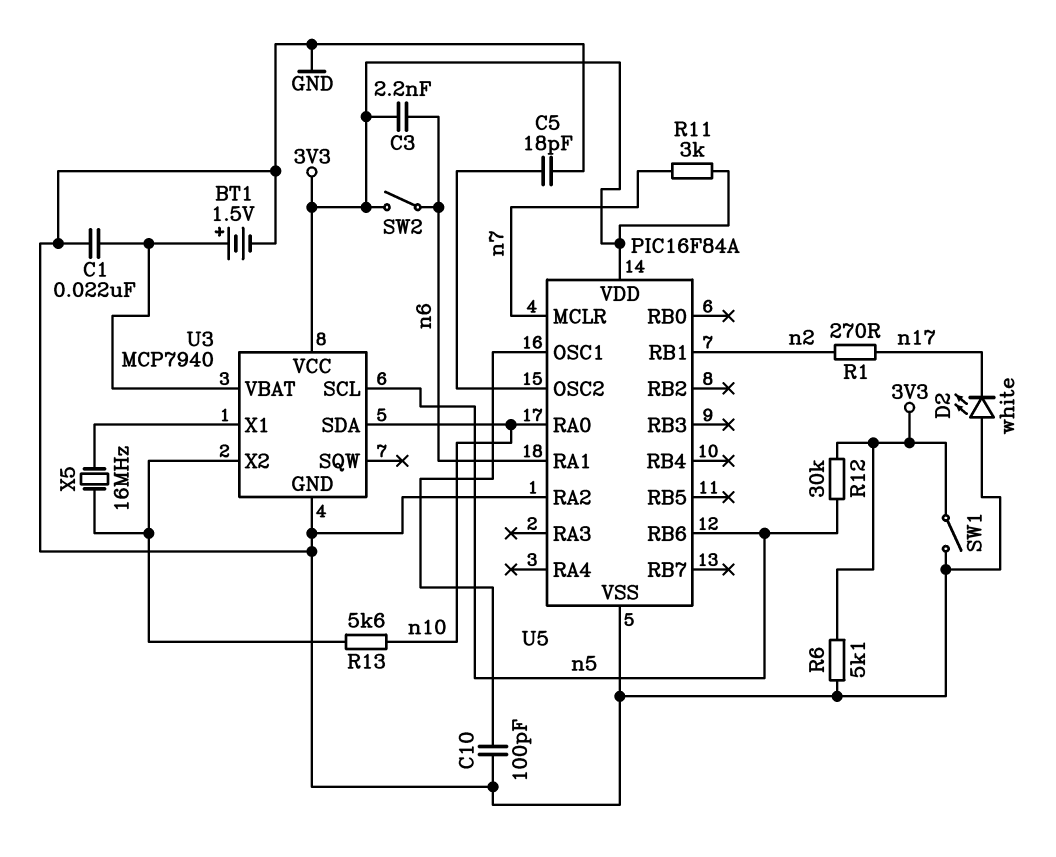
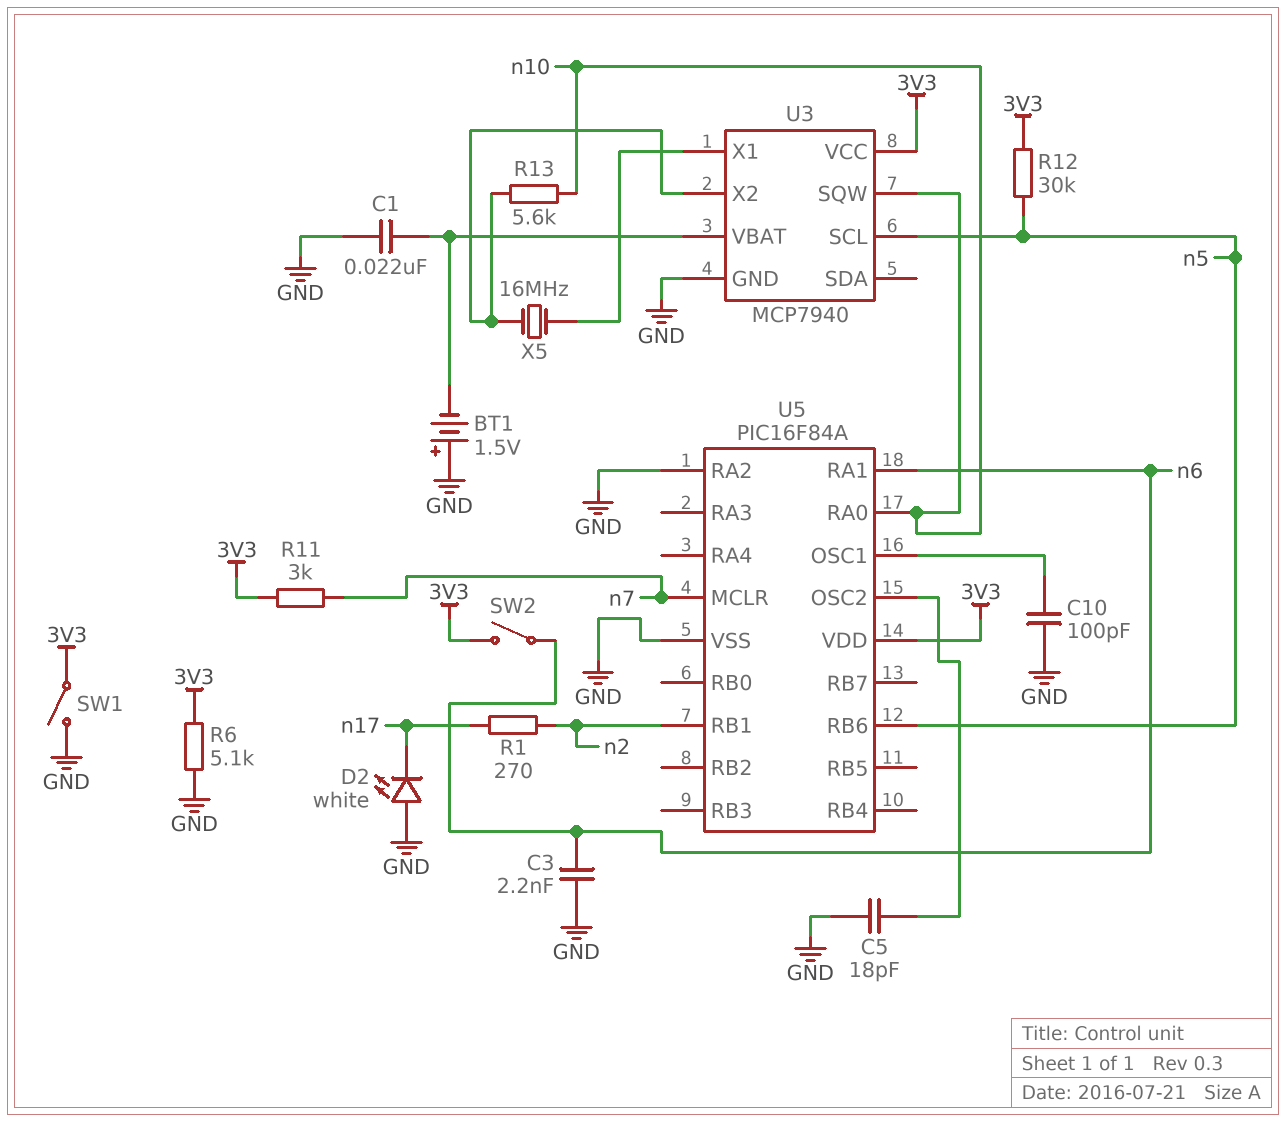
BT1: 1.5V (plus U3/VBAT, minus GND) -> 1.5V (plus GND, minus U3/VBAT)
C3: 2.2nF (3V3, n6) -> 2.2nF (GND, n6)
U3 pin SDA: n10 -> none
U3 pin SQW: none -> n10

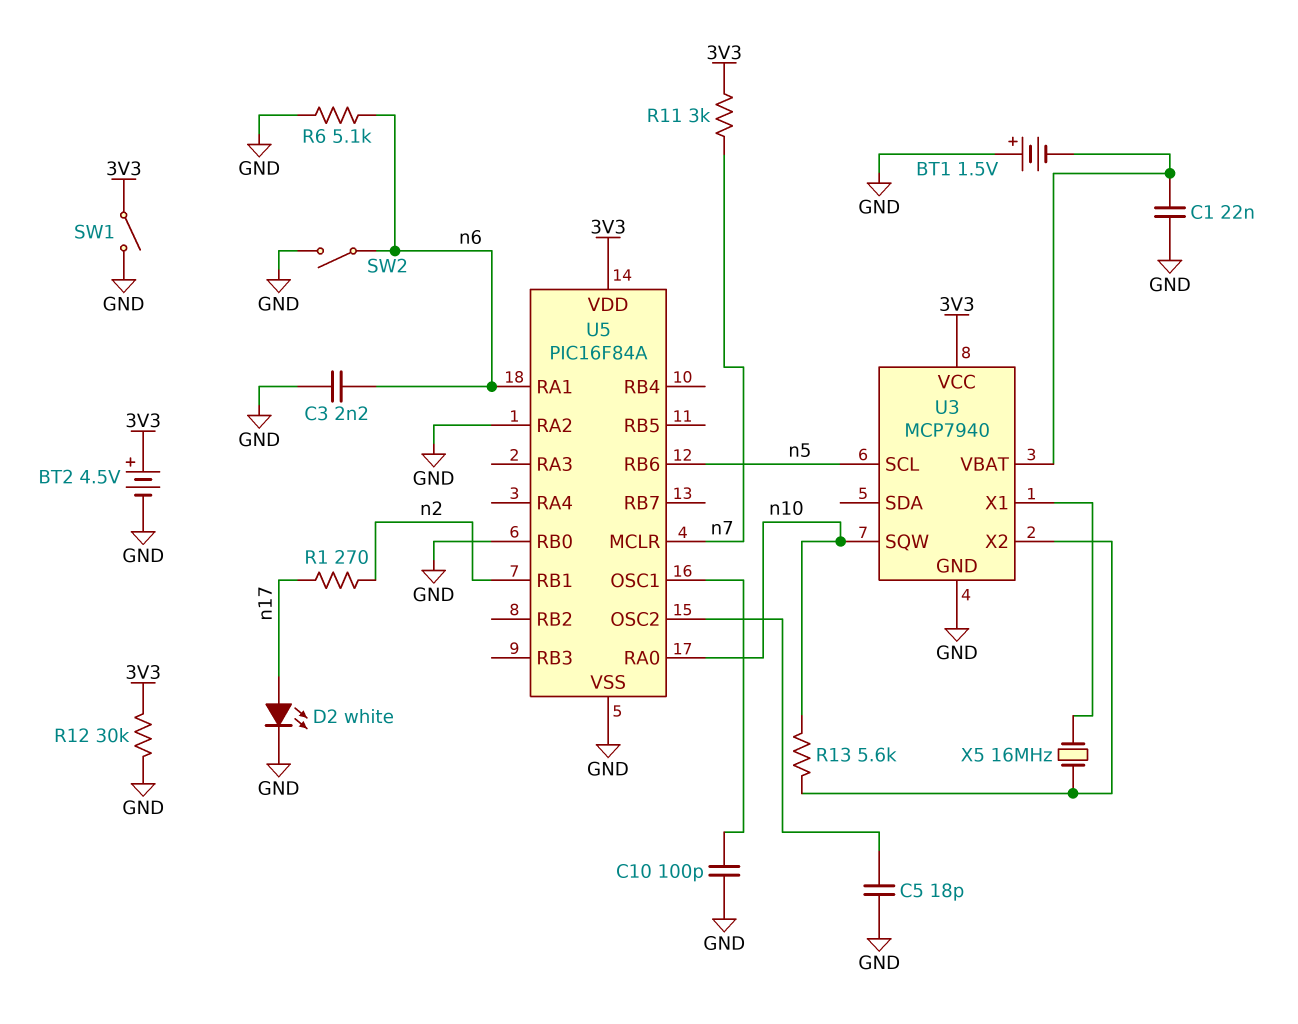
BT2: none -> 4.5V (plus 3V3, minus GND)
D2: LED white (A GND, K n17) -> LED white (A n17, K GND)
R6: 5.1k (3V3, GND) -> 5.1k (GND, n6)
R12: 30k (3V3, n5) -> 30k (3V3, GND)
SW2: switch (3V3, n6) -> switch (GND, n6)
U5 pin RB0: none -> GND

